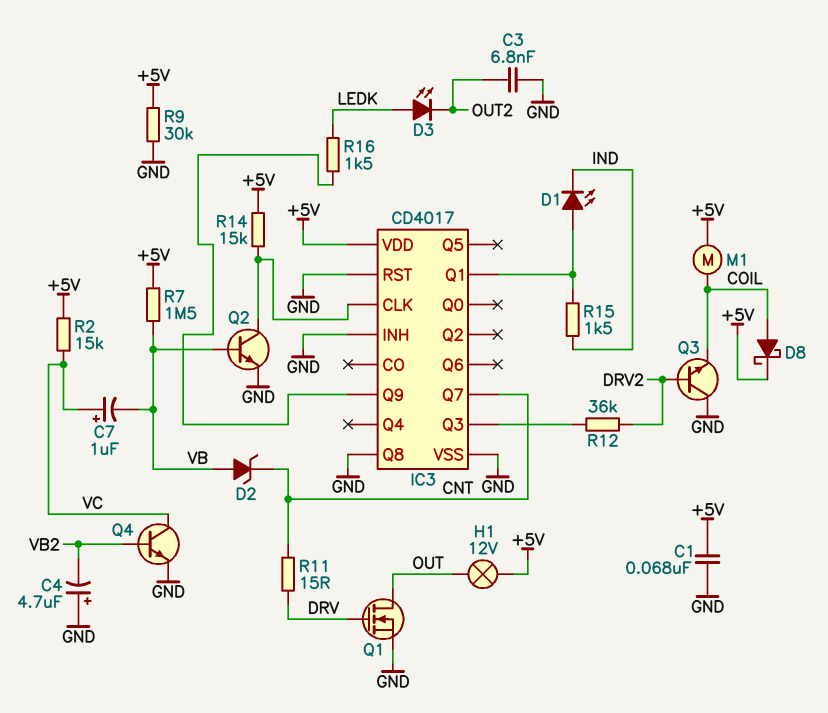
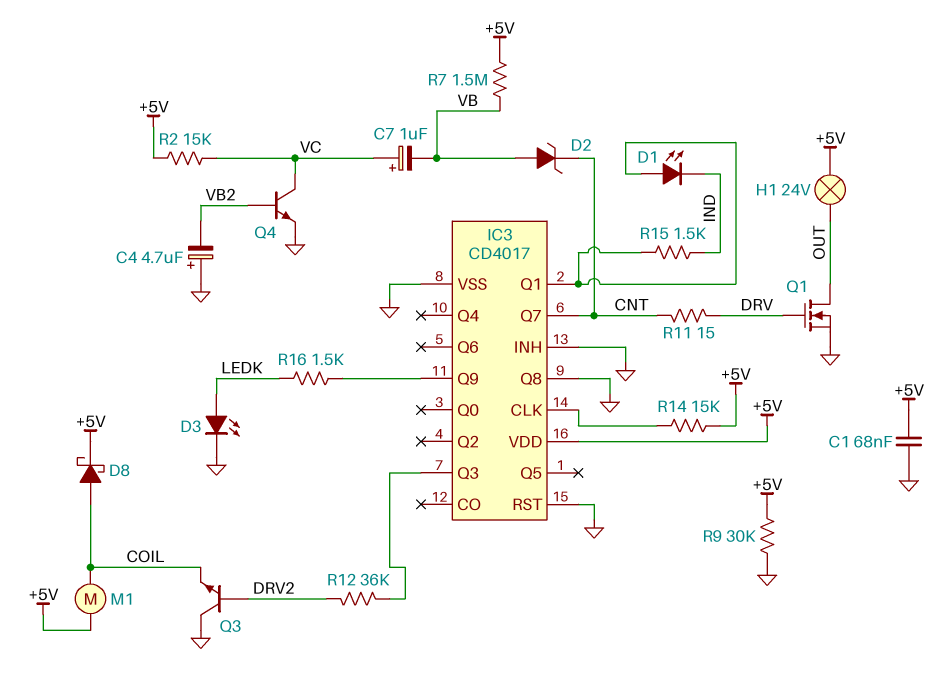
C3: 6.8nF (GND, OUT2) -> none
D3: LED (A LEDK, K OUT2) -> LED (A LEDK, K GND)
H1: lamp 12V (+5V, OUT) -> lamp 24V (+5V, OUT)
Q2: NPN (B VB, C IC3/CLK, E GND) -> none

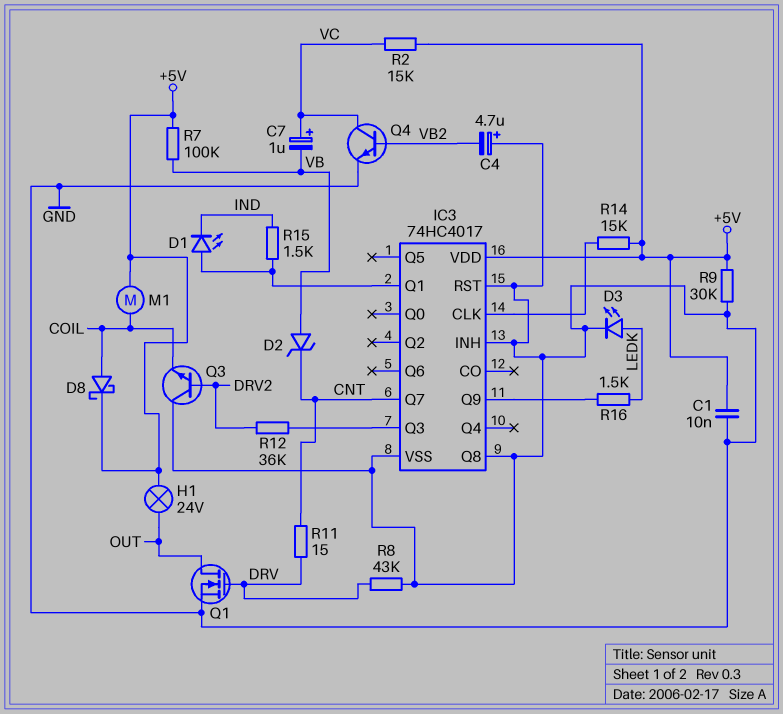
C1: 68nF (+5V, GND) -> 10nF (+5V, GND)
IC3: CD4017 -> 74HC4017
R7: 1.5M (+5V, VB) -> 100k (+5V, VB)
R8: none -> 43k (DRV, GND)

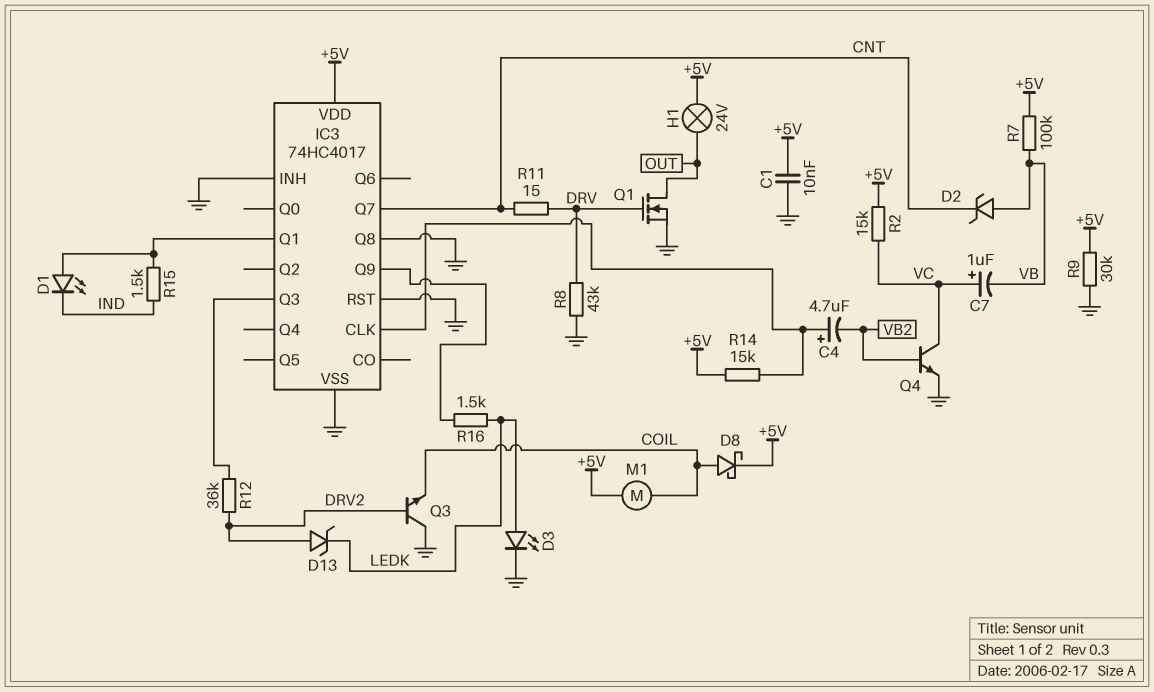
C4: 4.7uF (plus GND, minus VB2) -> 4.7uF (plus IC3/CLK, minus VB2)
D13: none -> zener (A DRV2, K LEDK)

